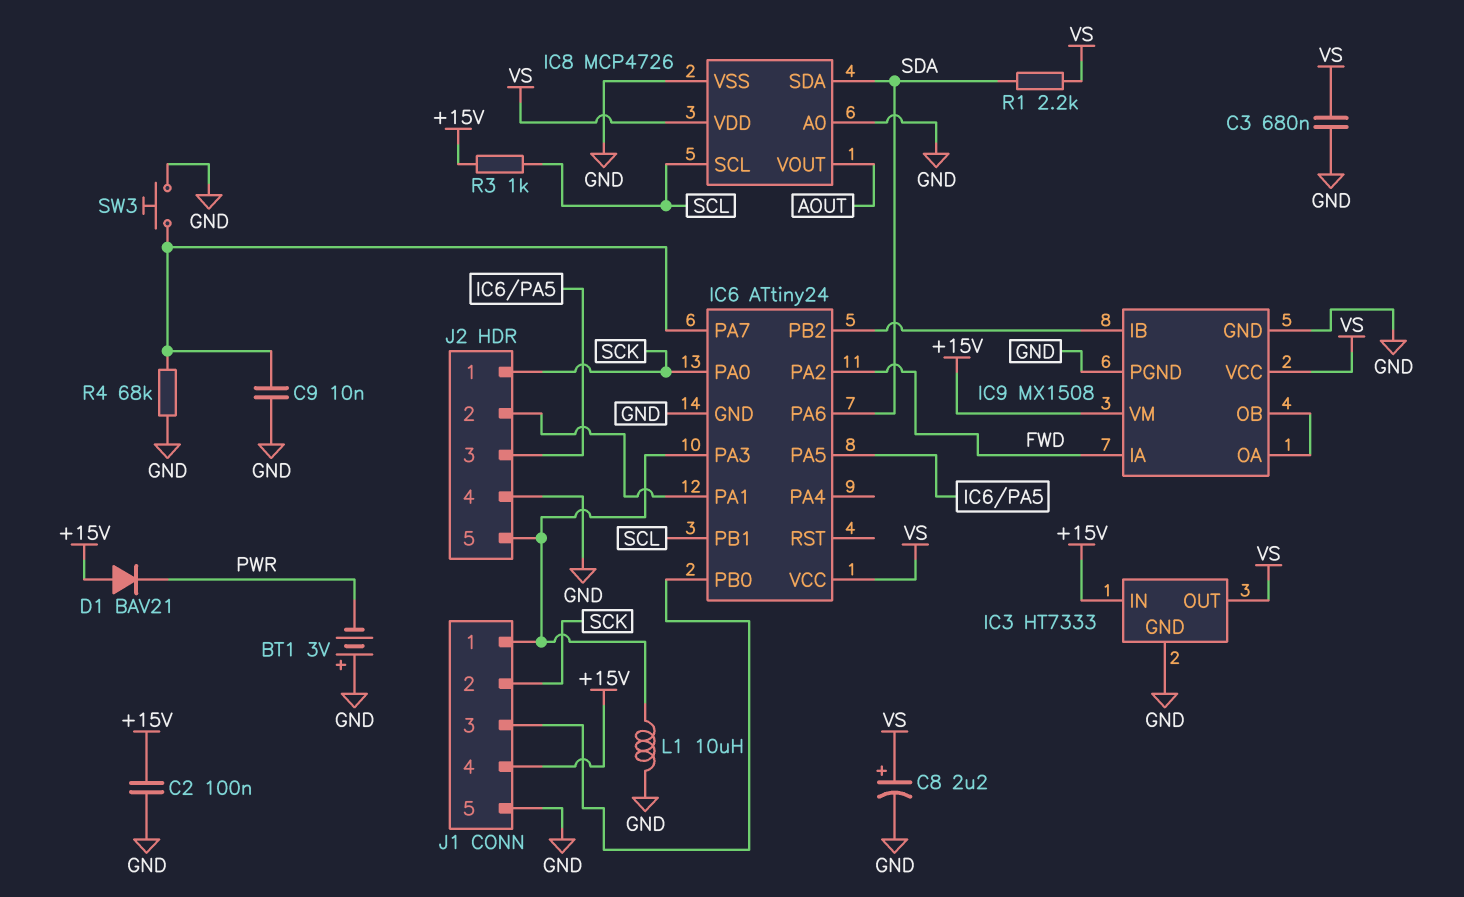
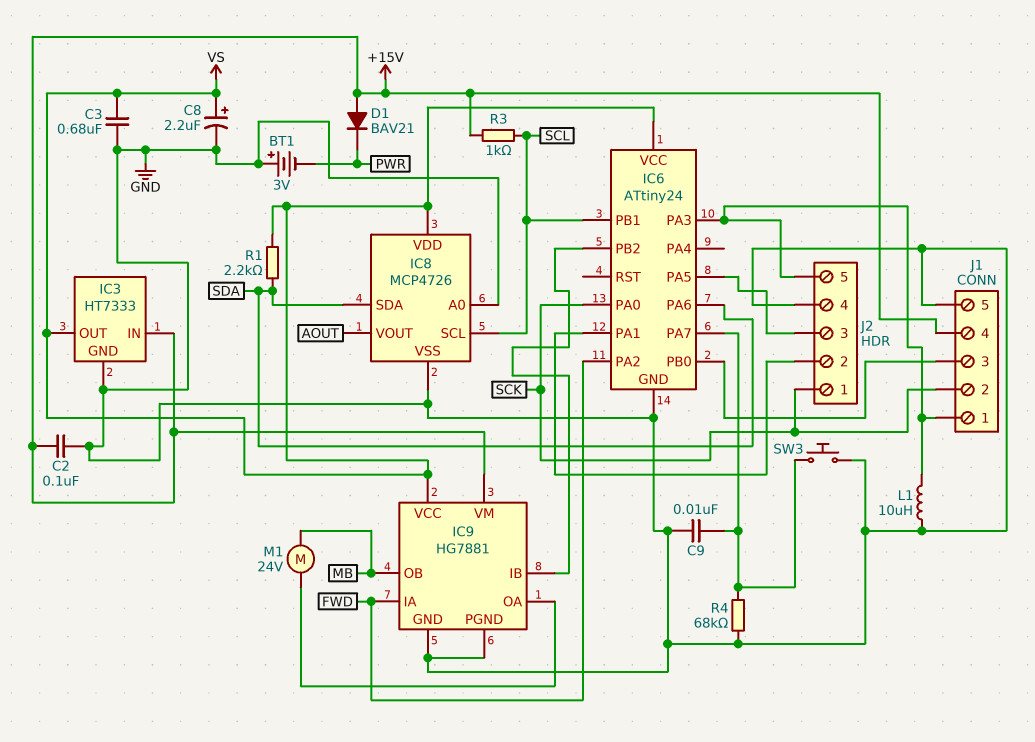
IC9: MX1508 -> HG7881
IC9 pin OB: IC9/OA -> MB
M1: none -> motor 24V (IC9/OA, MB)

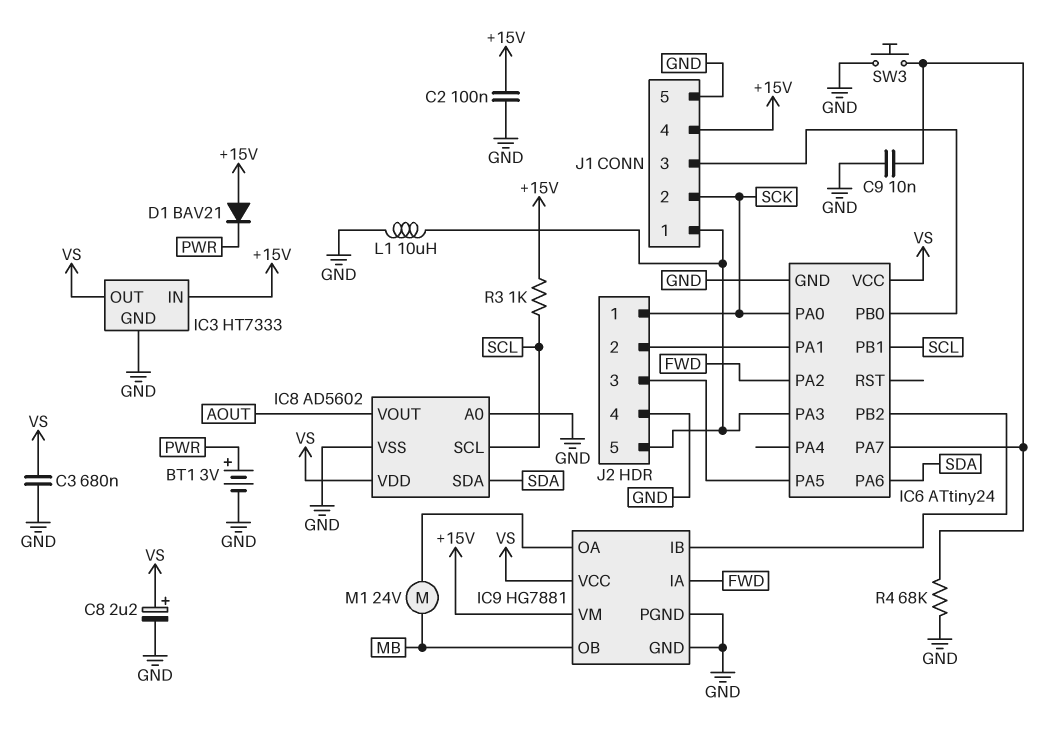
BT1: 3V (plus GND, minus PWR) -> 3V (plus PWR, minus GND)
IC8: MCP4726 -> AD5602
R1: 2.2k (SDA, VS) -> none

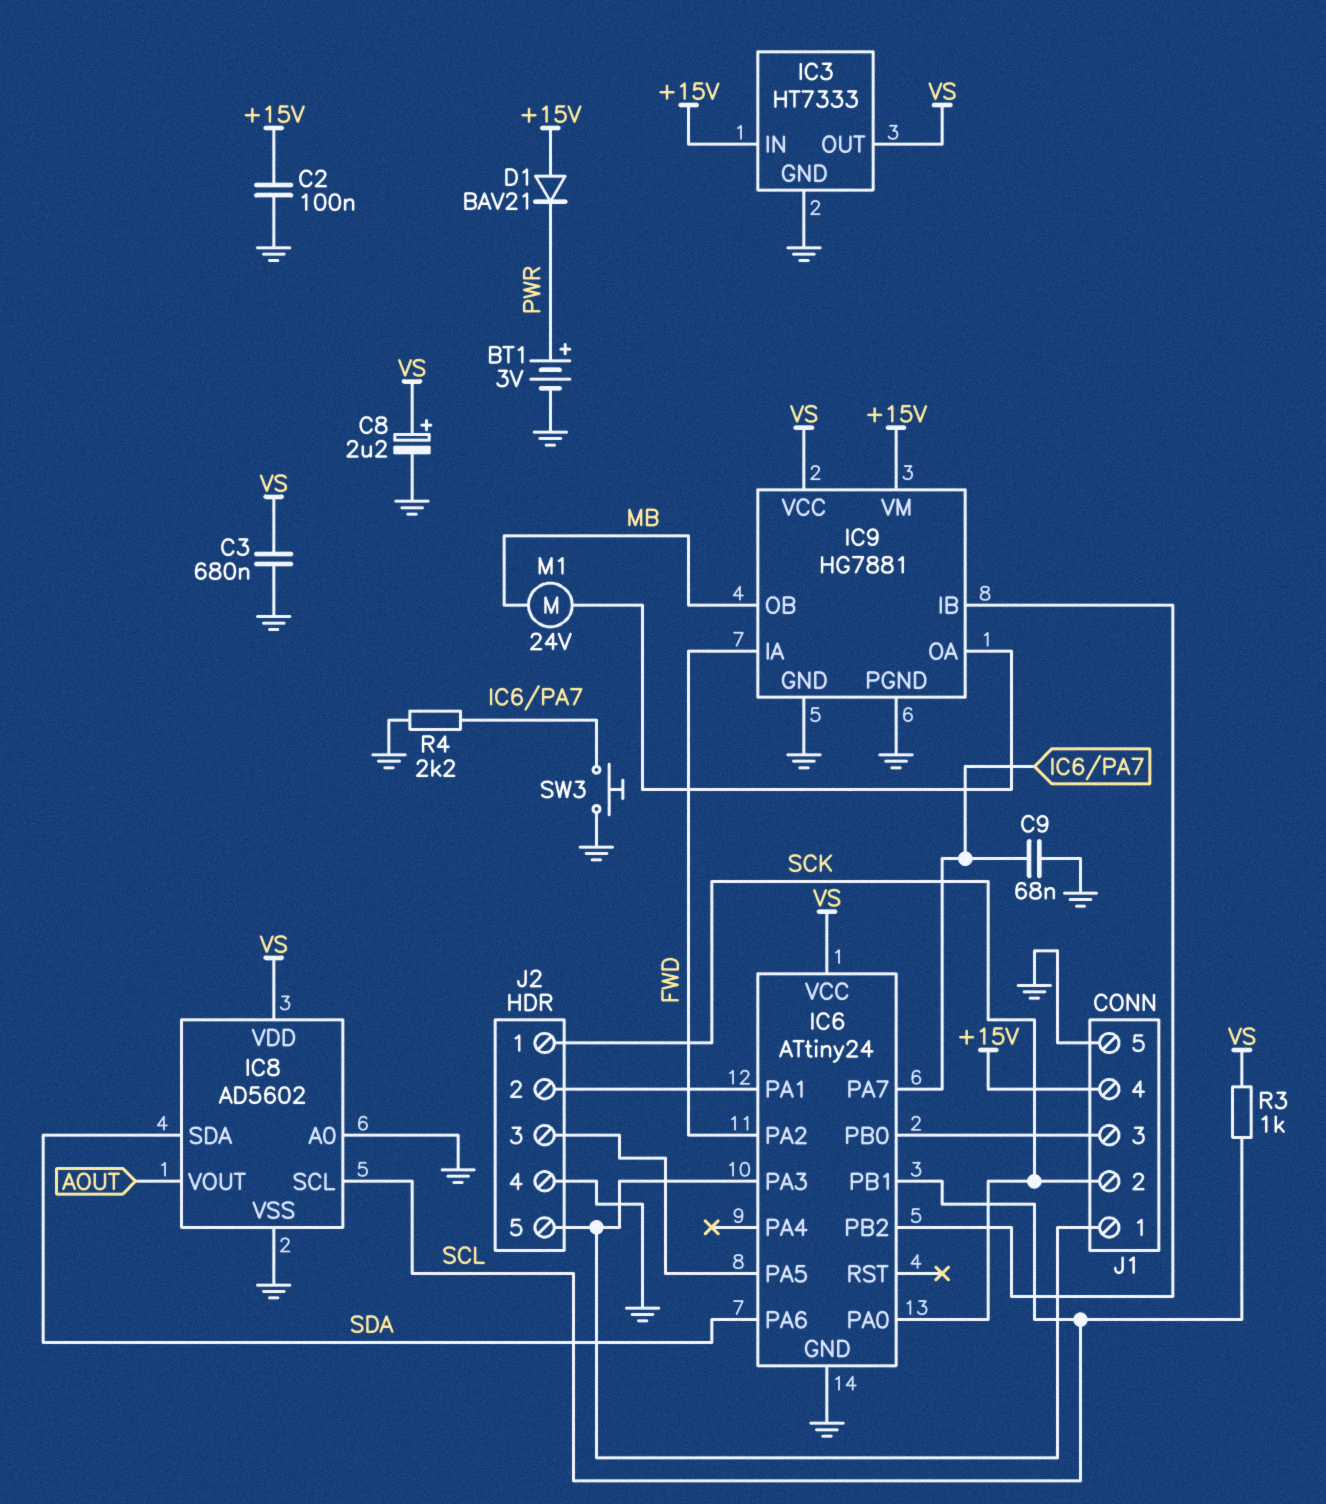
C9: 10nF (GND, IC6/PA7) -> 68nF (GND, IC6/PA7)
L1: 10uH (GND, IC6/PA3) -> none
R3: 1k (+15V, SCL) -> 1k (SCL, VS)
R4: 68k (GND, IC6/PA7) -> 2.2k (GND, IC6/PA7)

